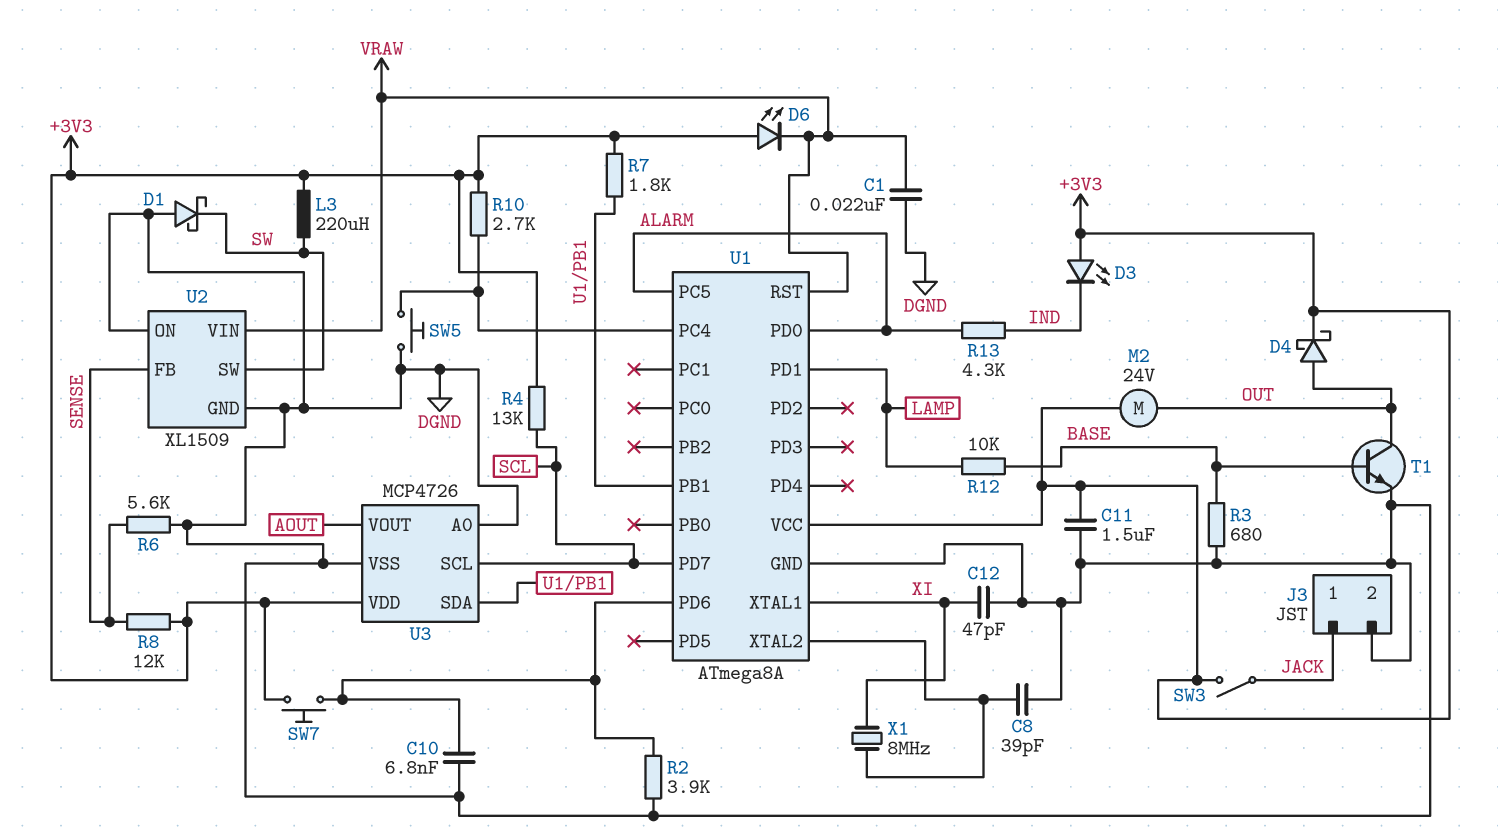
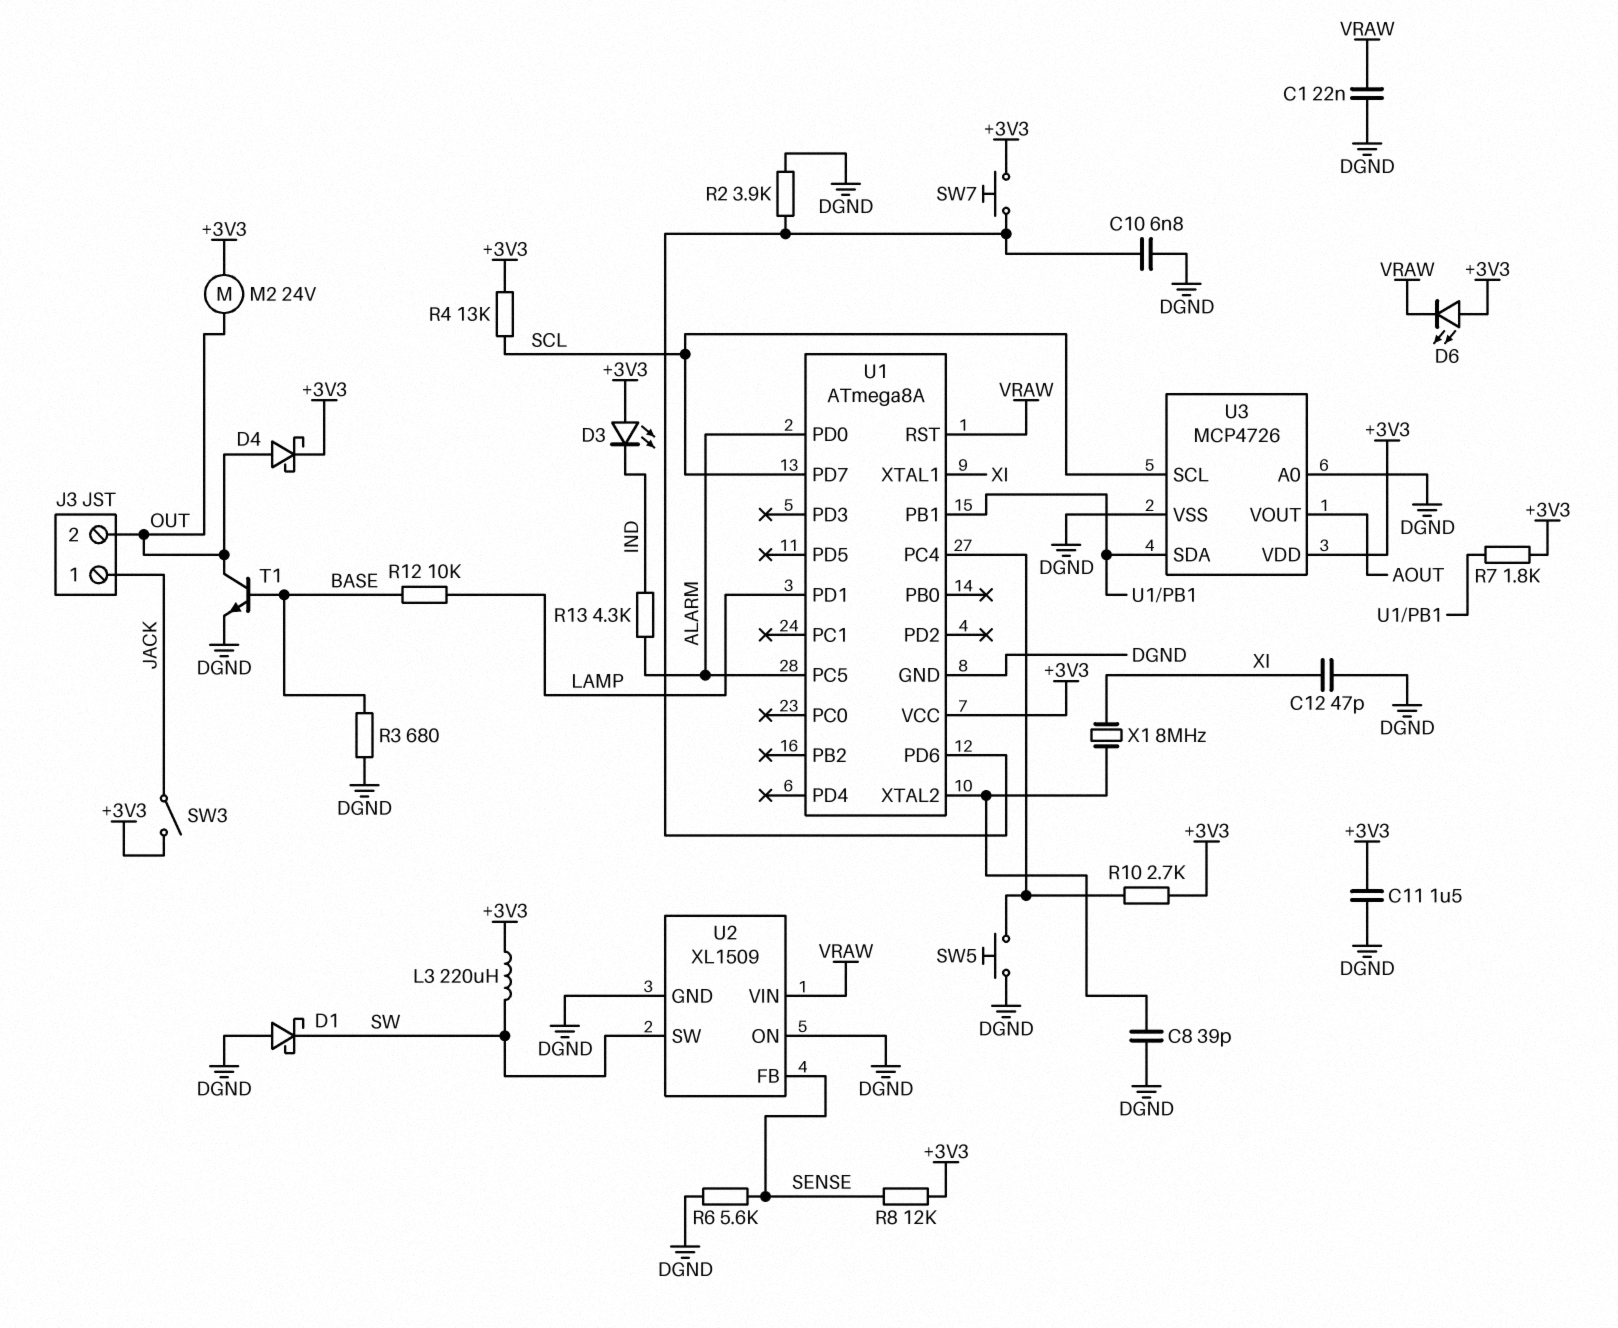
J3 pin 2: DGND -> OUT

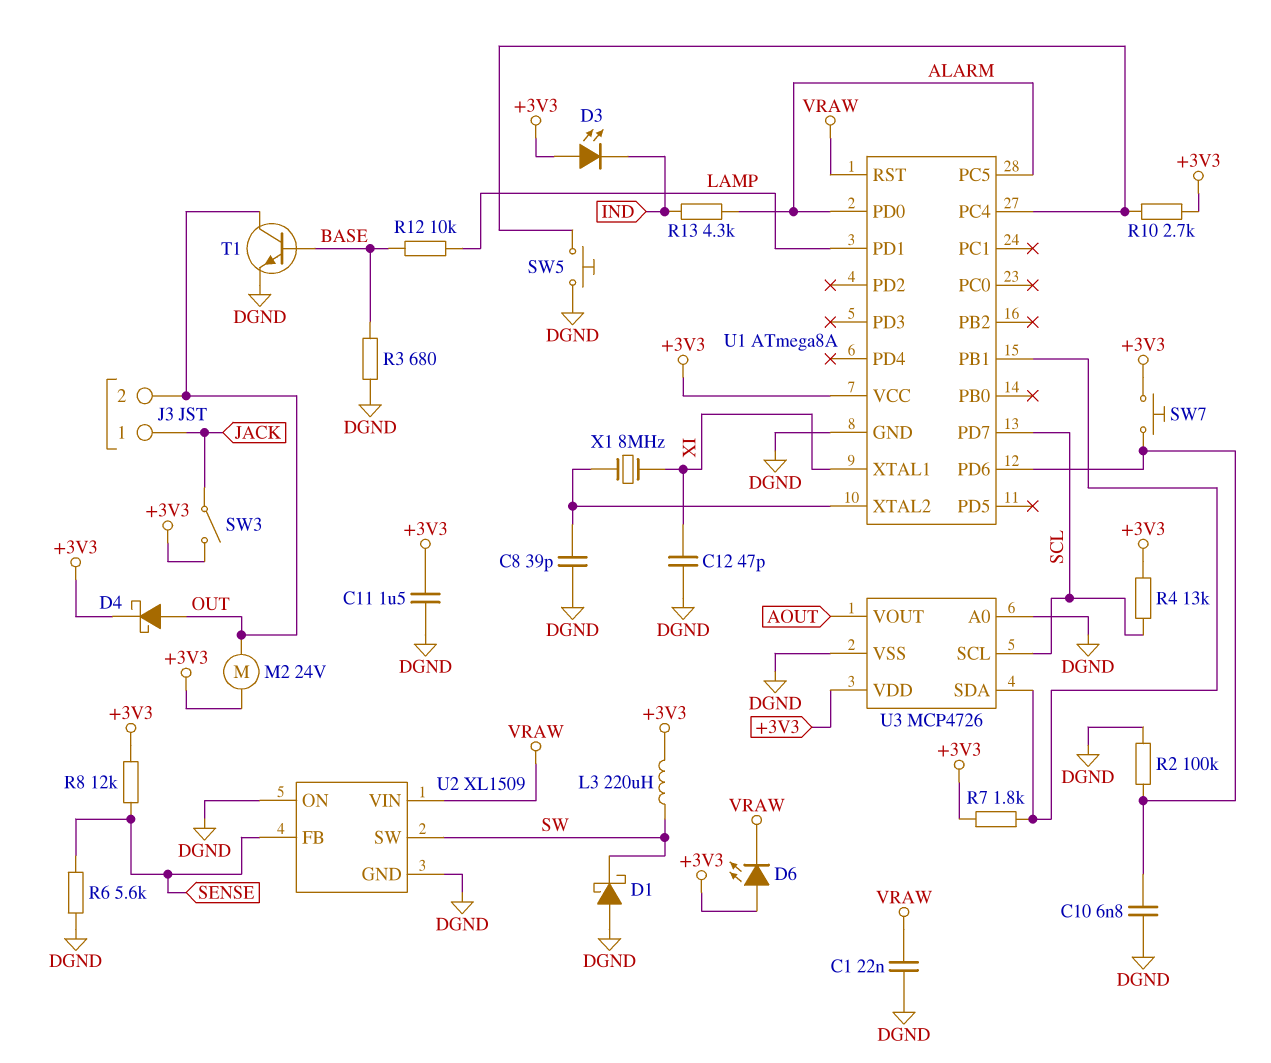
R2: 3.9k (DGND, U1/PD6) -> 100k (DGND, U1/PD6)

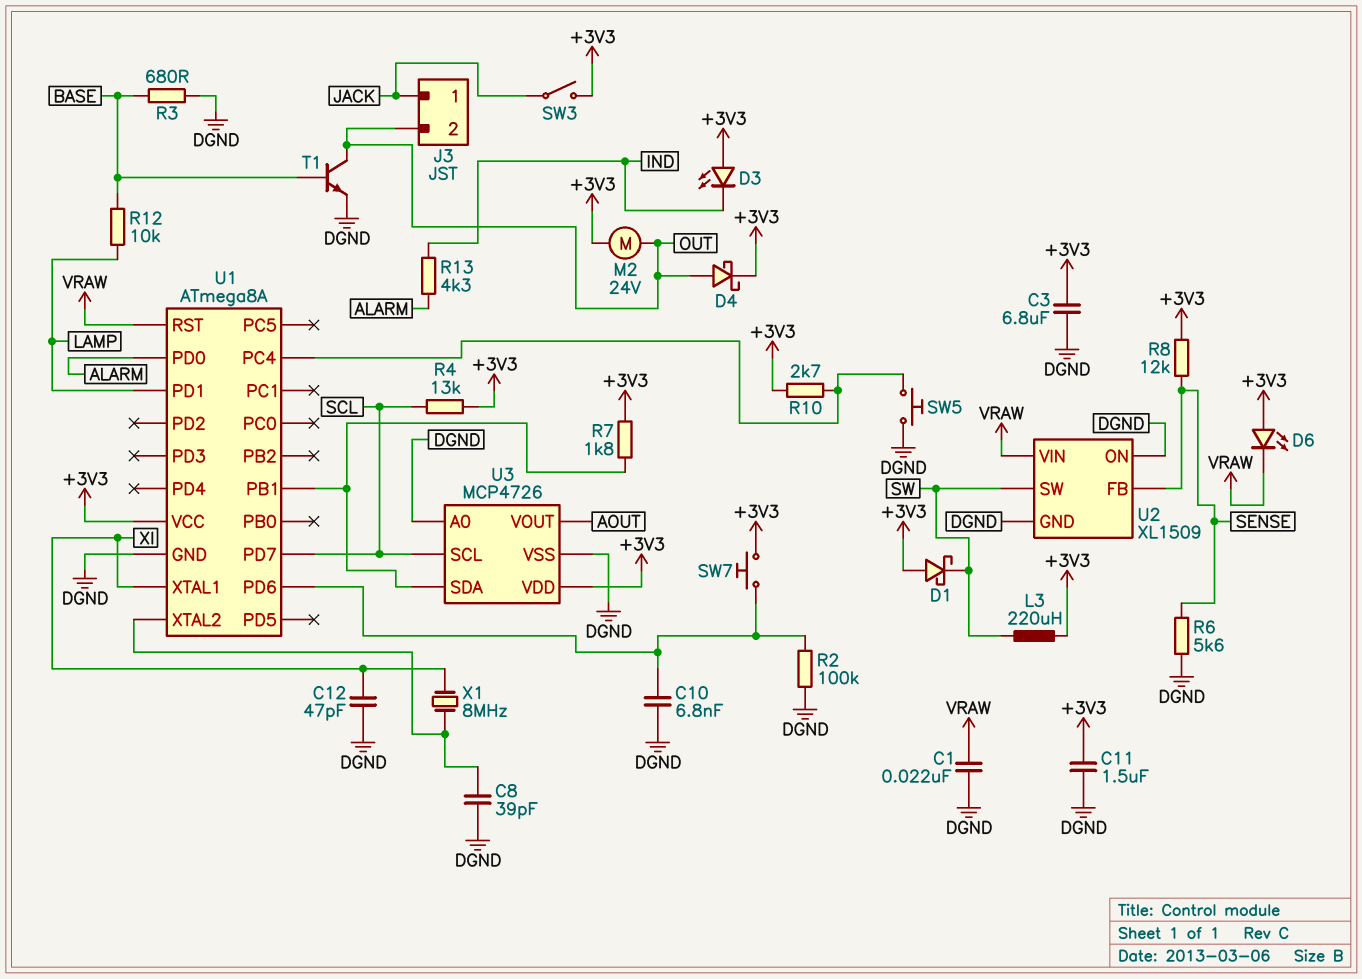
C3: none -> 6.8uF (+3V3, DGND)
D1: schottky (A DGND, K SW) -> schottky (A +3V3, K SW)
U1 pin PC5: ALARM -> none

